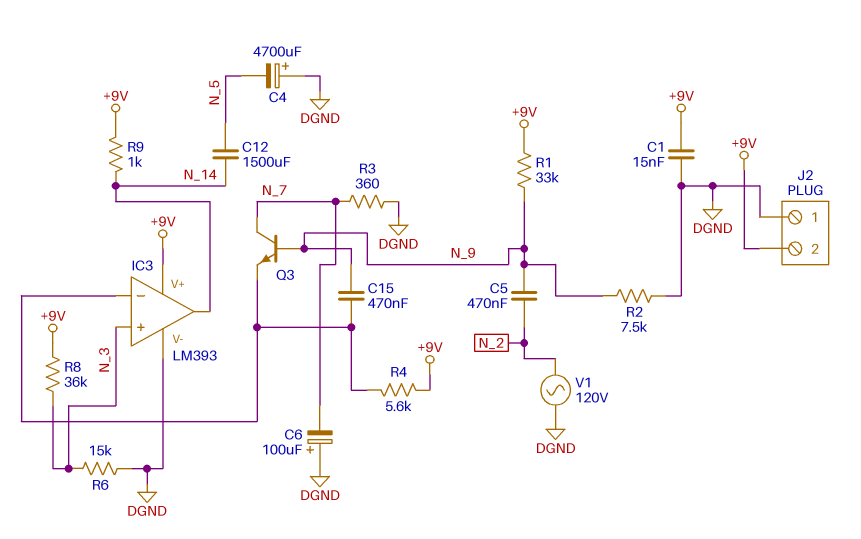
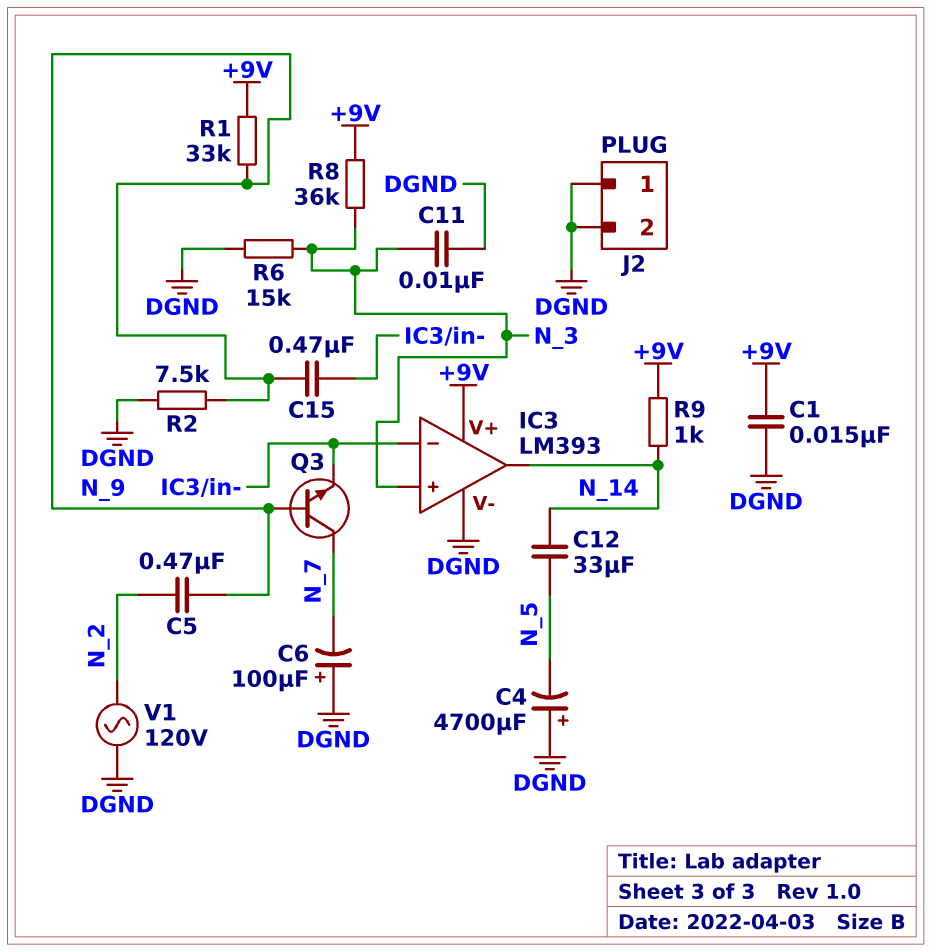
C11: none -> 10nF (DGND, N_3)
C12: 1500uF (N_5, N_14) -> 33uF (N_5, N_14)
J2 pin 2: +9V -> DGND
R3: 360 (DGND, N_7) -> none
R4: 5.6k (+9V, IC3/in-) -> none

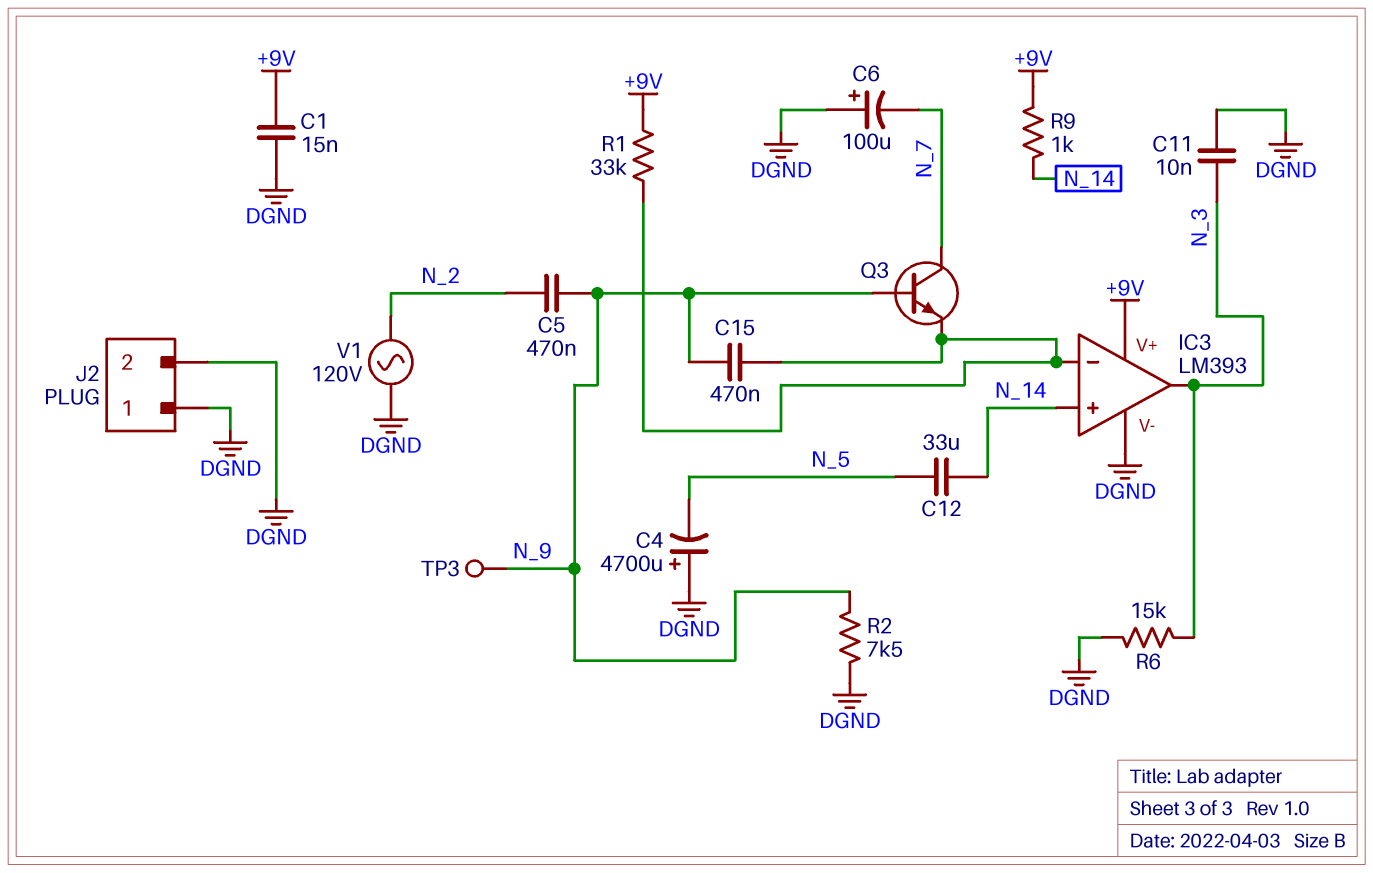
IC3 pin in+: N_3 -> N_14
IC3 pin out: N_14 -> N_3
R1: 33k (+9V, N_9) -> 33k (+9V, IC3/in-)
R8: 36k (+9V, N_3) -> none
TP3: none -> test point (N_9)

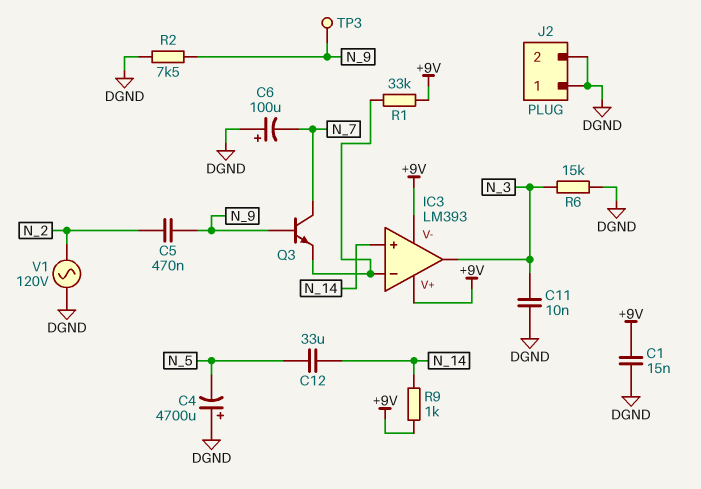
C15: 470nF (IC3/in-, N_9) -> none
IC3 pin V-: DGND -> +9V

